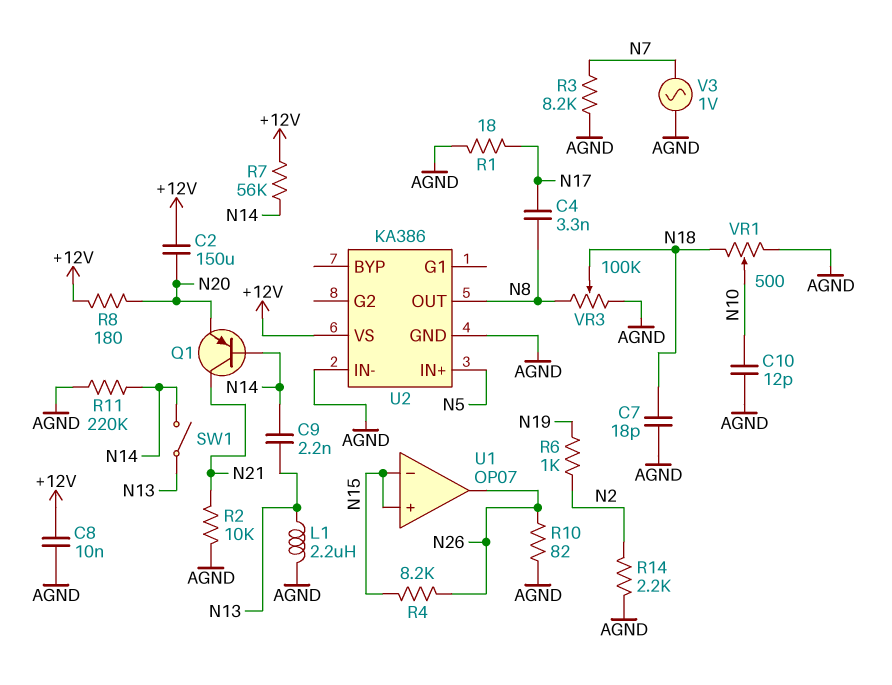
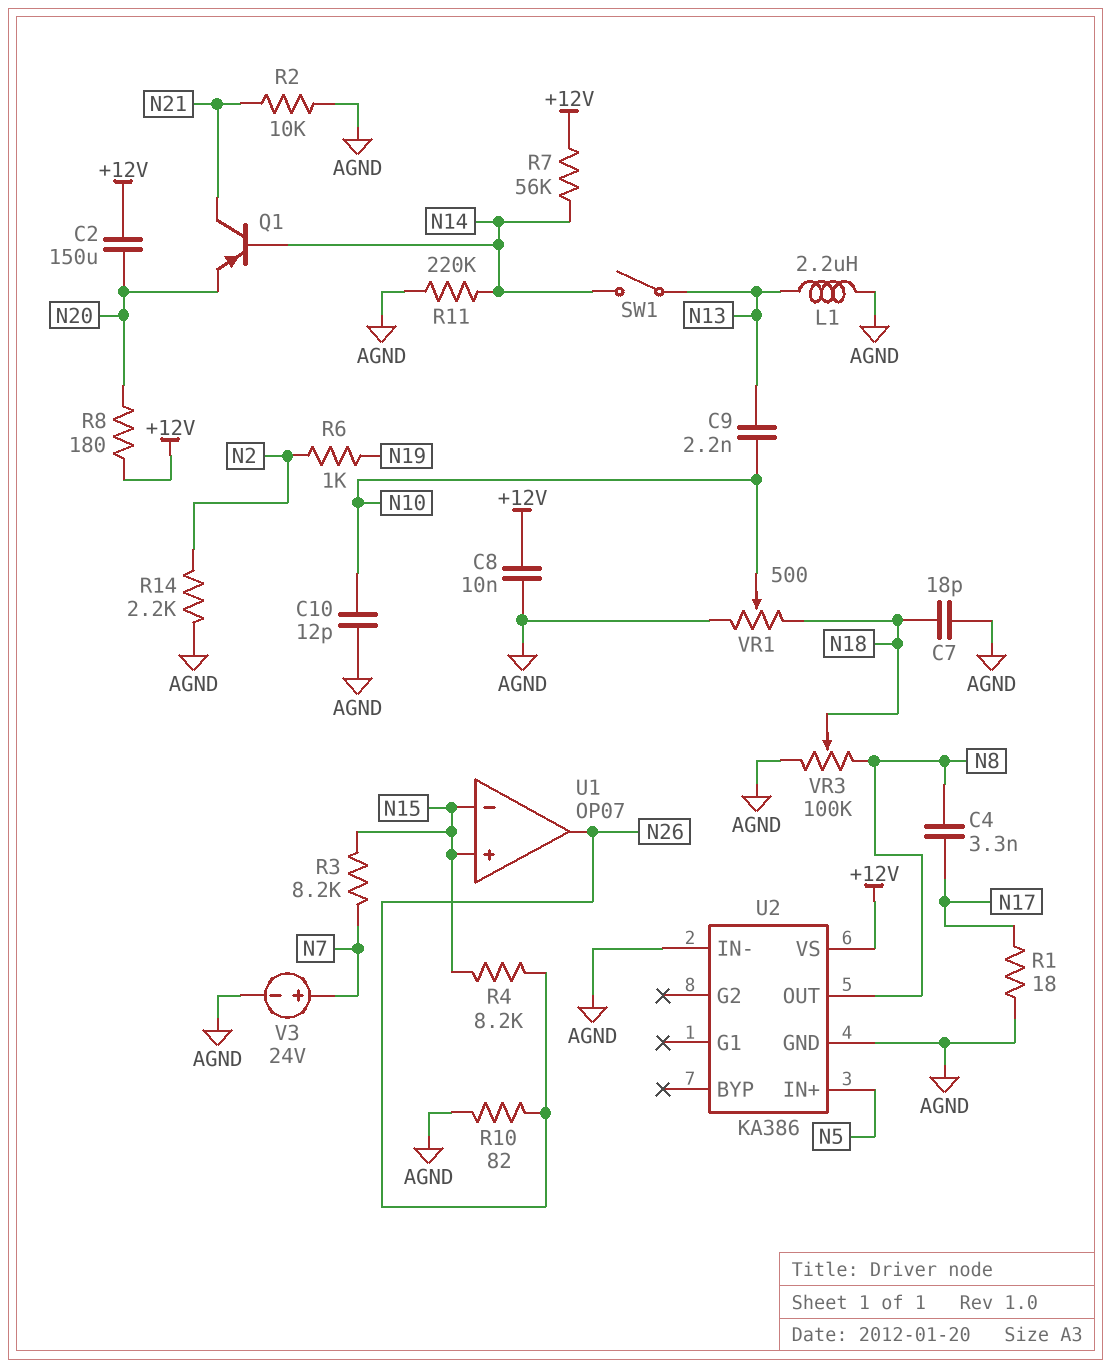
C9: 2.2nF (N13, N14) -> 2.2nF (N10, N13)
R3: 8.2k (AGND, N7) -> 8.2k (N7, N15)
V3: AC 1V (AGND, N7) -> 24V (plus N7, minus AGND)

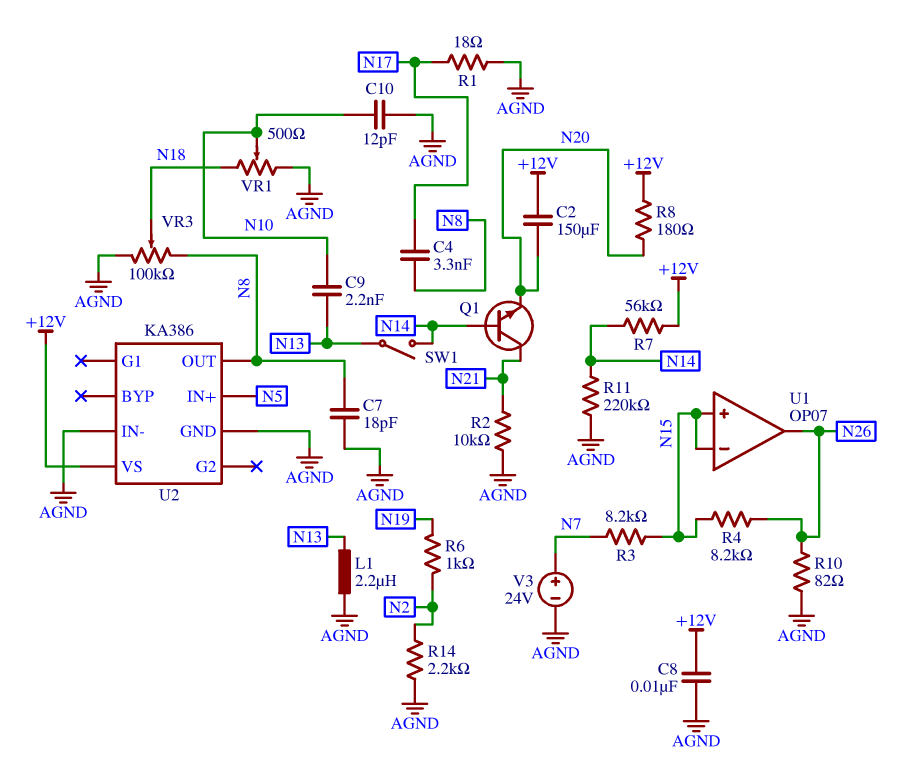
C7: 18pF (AGND, N18) -> 18pF (AGND, N8)
Q1: PNP (B N14, C N21, E N20) -> NPN (B N14, C N21, E N20)

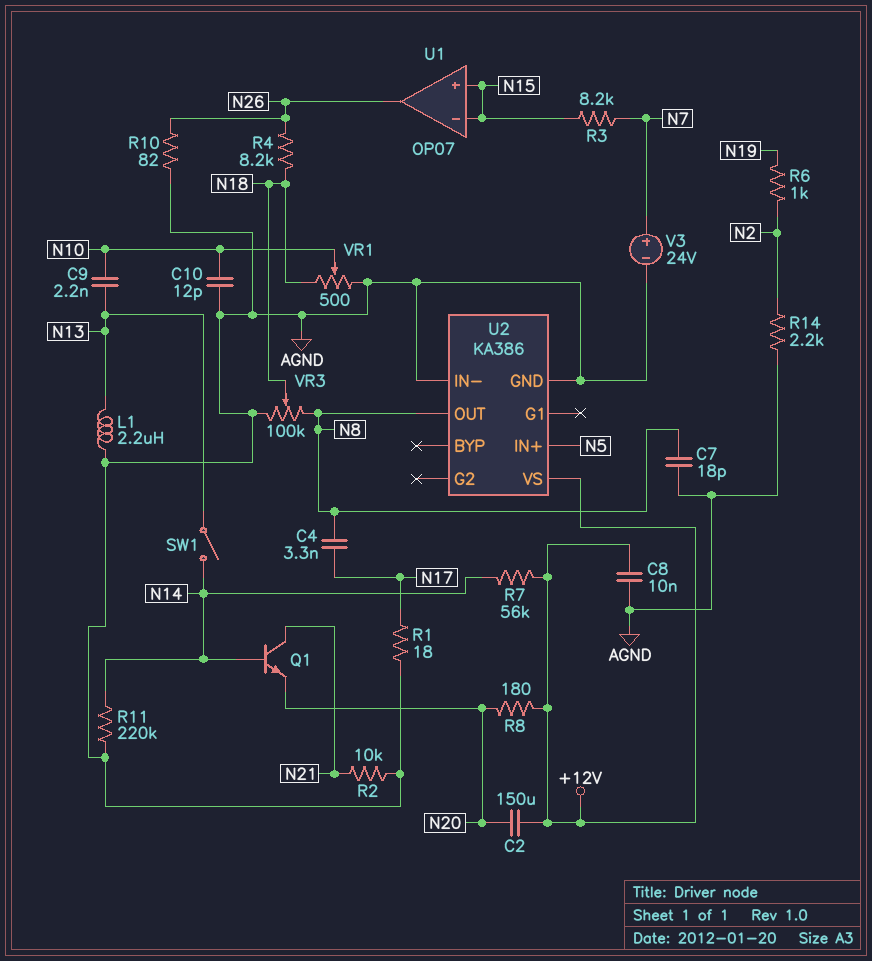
R4: 8.2k (N15, N26) -> 8.2k (N18, N26)

